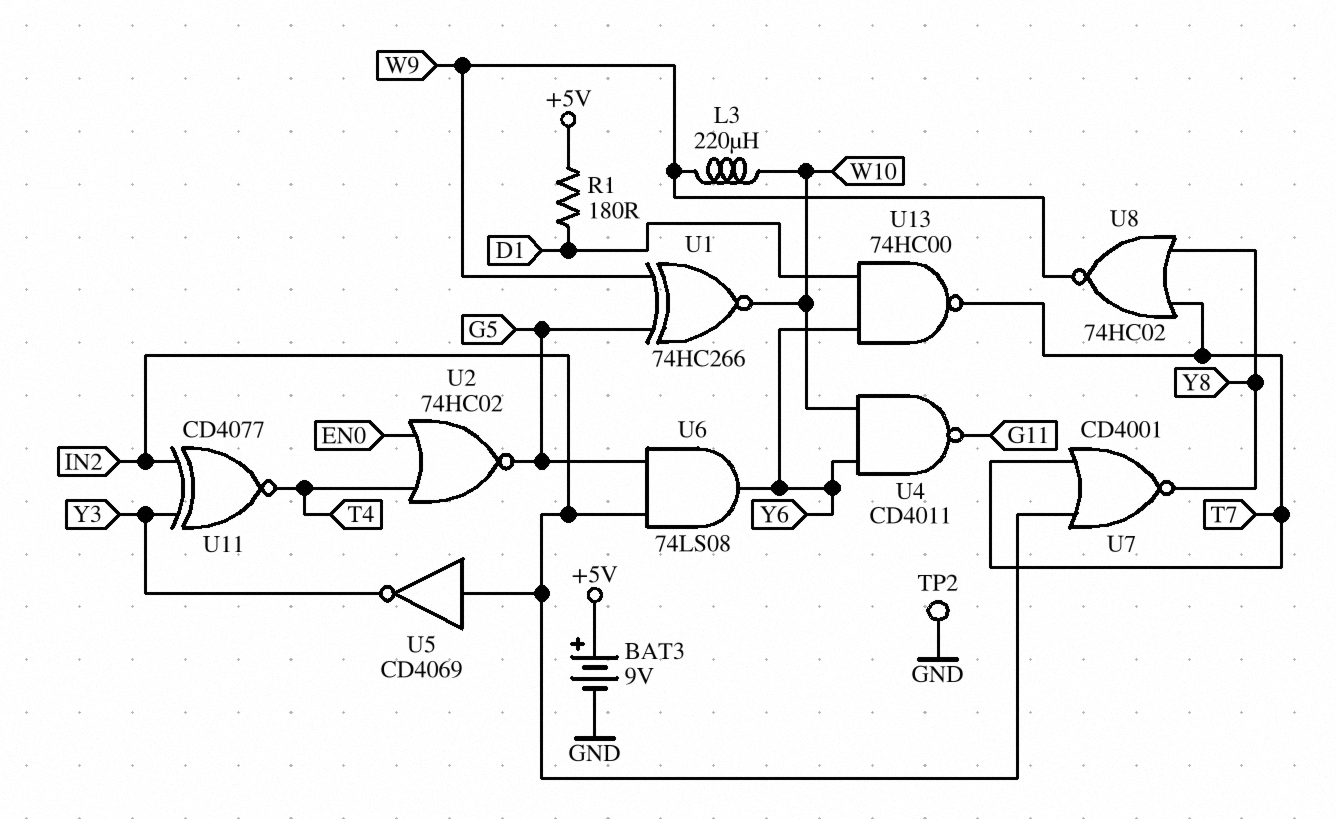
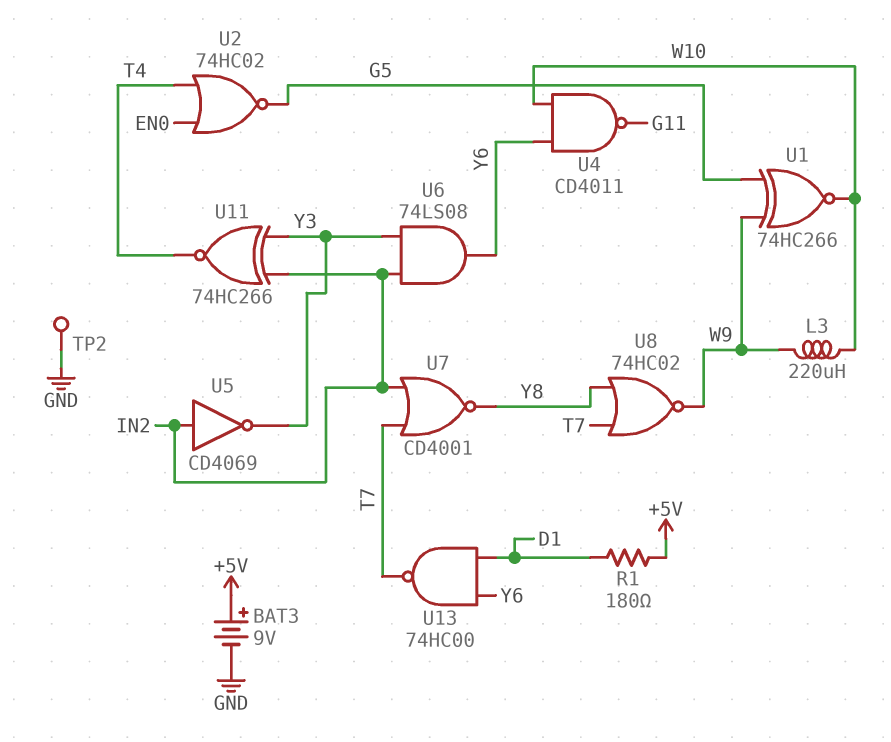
U6: AND 74LS08 (in G5, in IN2, out Y6) -> AND 74LS08 (in IN2, in Y3, out Y6)
U11: XNOR CD4077 (in IN2, in Y3, out T4) -> XNOR 74HC266 (in IN2, in Y3, out T4)

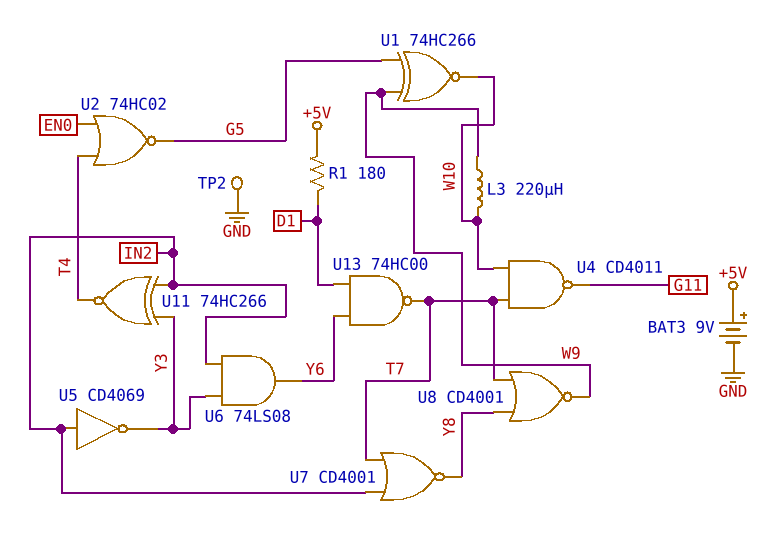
U4: NAND CD4011 (in W10, in Y6, out G11) -> NAND CD4011 (in T7, in W10, out G11)
U8: NOR 74HC02 (in T7, in Y8, out W9) -> NOR CD4001 (in T7, in Y8, out W9)

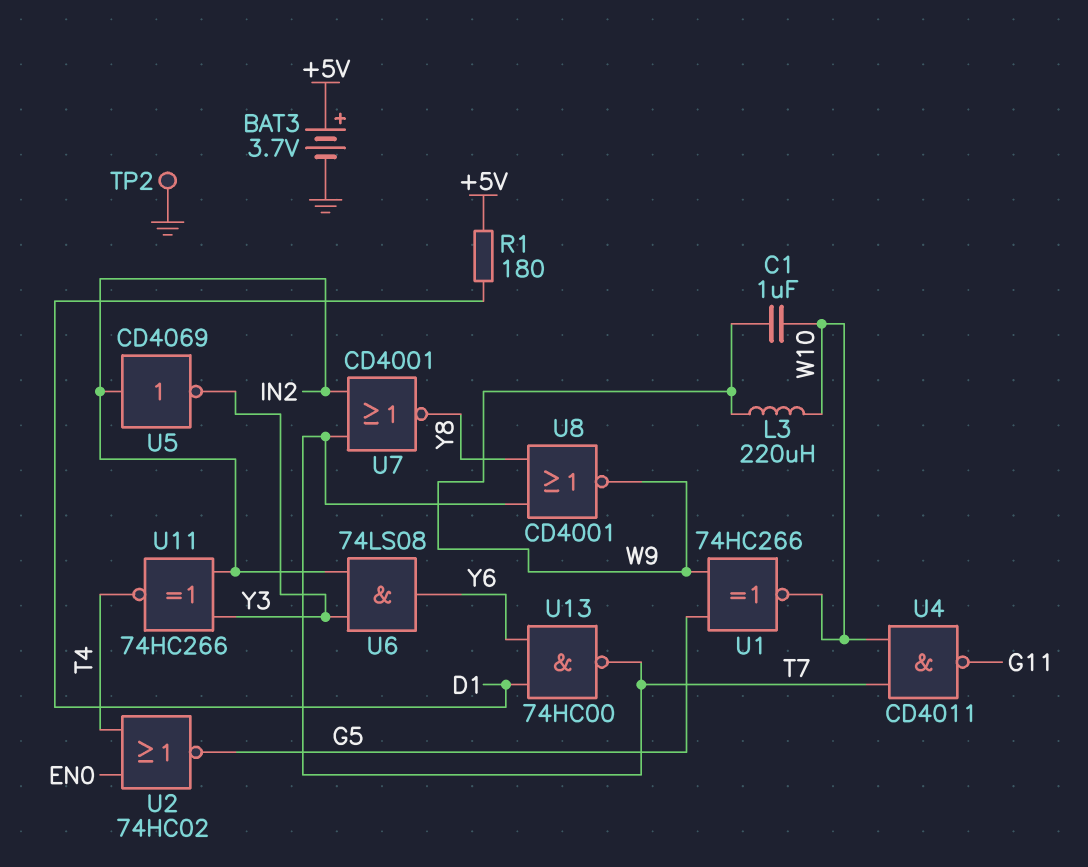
BAT3: 9V (plus +5V, minus GND) -> 3.7V (plus +5V, minus GND)
C1: none -> 1uF (W9, W10)

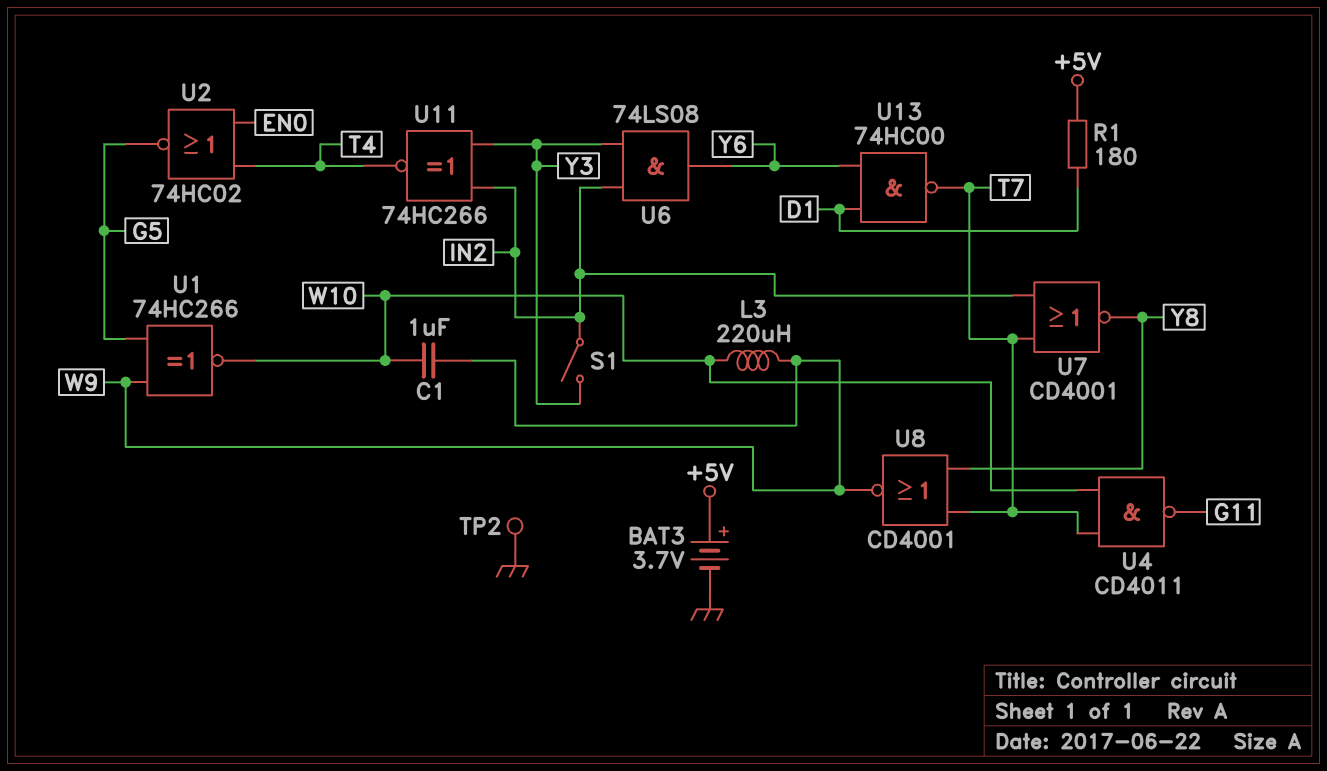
S1: none -> switch (IN2, Y3)
U5: NOT CD4069 (in IN2, out Y3) -> none

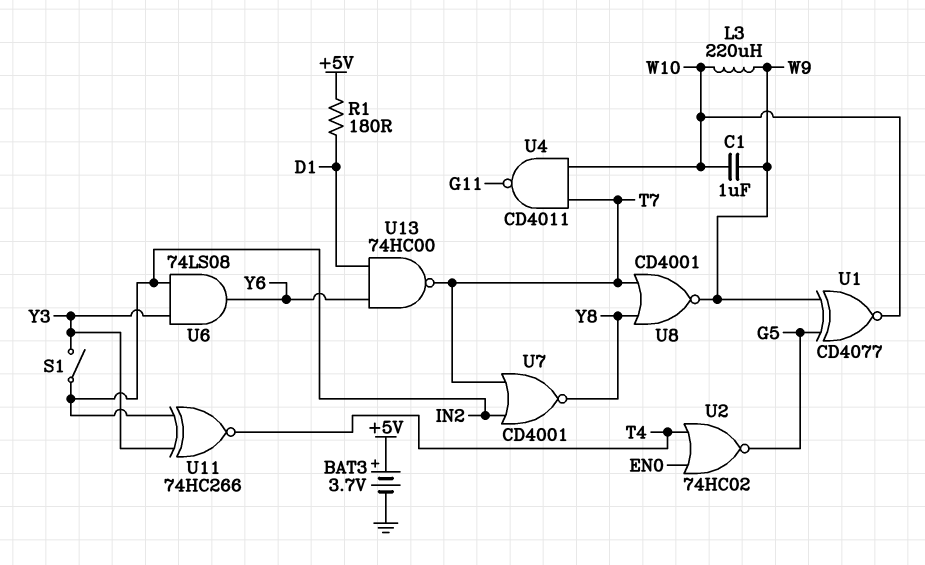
TP2: test point (GND) -> none
U1: XNOR 74HC266 (in G5, in W9, out W10) -> XNOR CD4077 (in G5, in W9, out W10)

